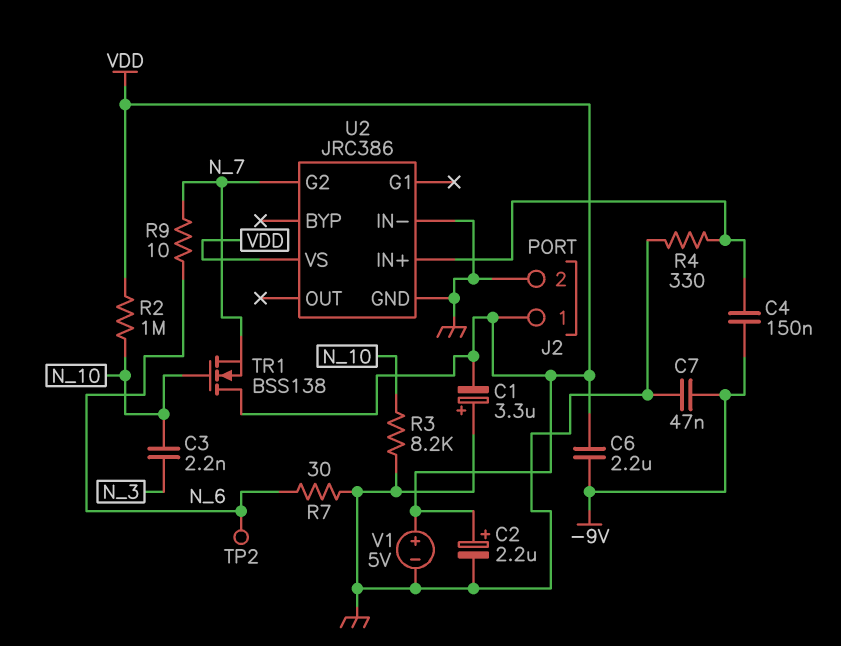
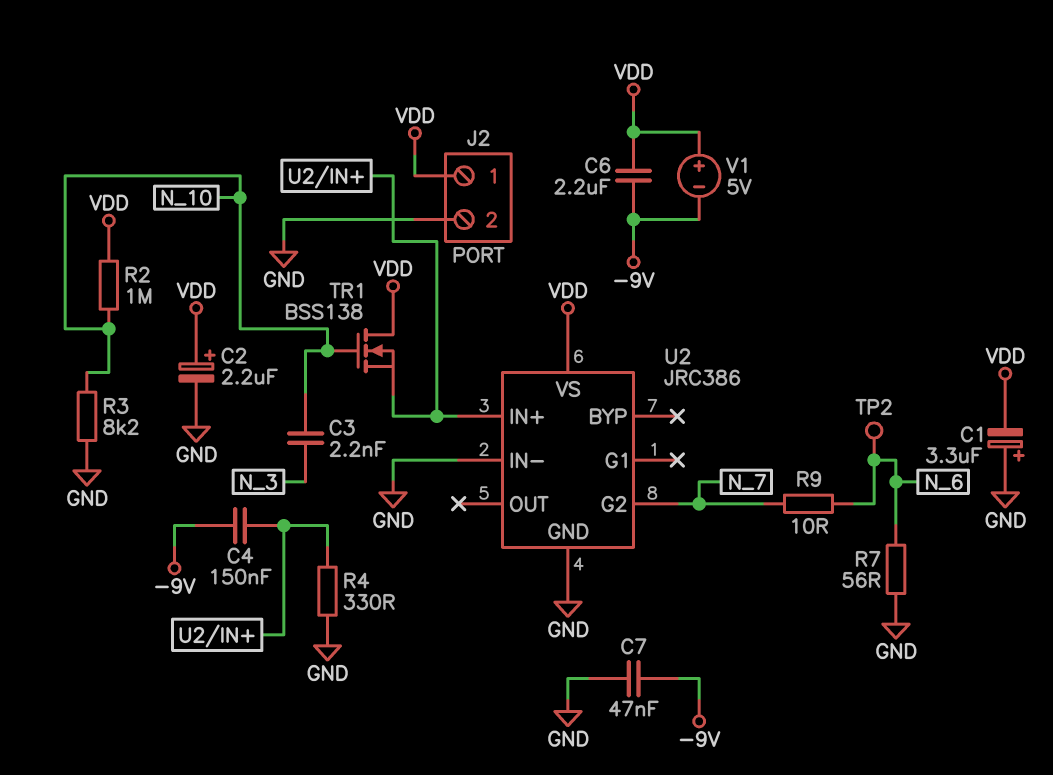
R7: 30 (GND, N_6) -> 56 (GND, N_6)
TR1: NMOS BSS138 (G N_10, D VDD, S N_7) -> NMOS BSS138 (G N_10, D VDD, S U2/IN+)
V1: 5V (plus VDD, minus GND) -> 5V (plus VDD, minus -9V)

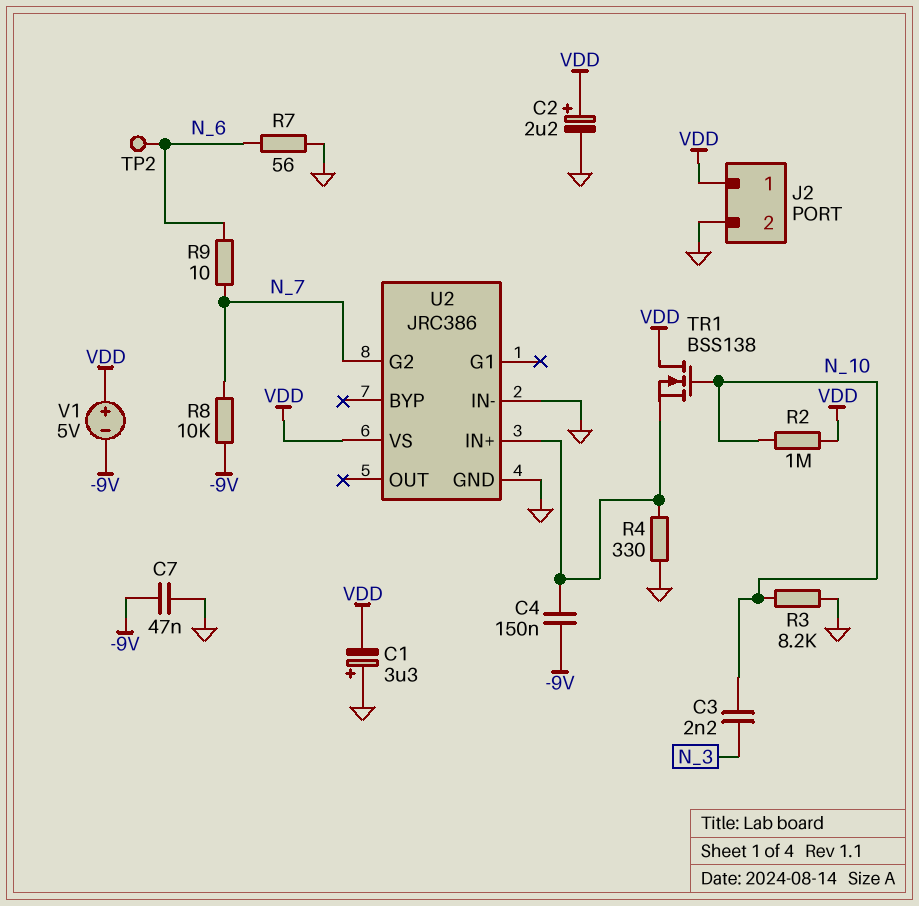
C6: 2.2uF (-9V, VDD) -> none
R8: none -> 10k (-9V, N_7)

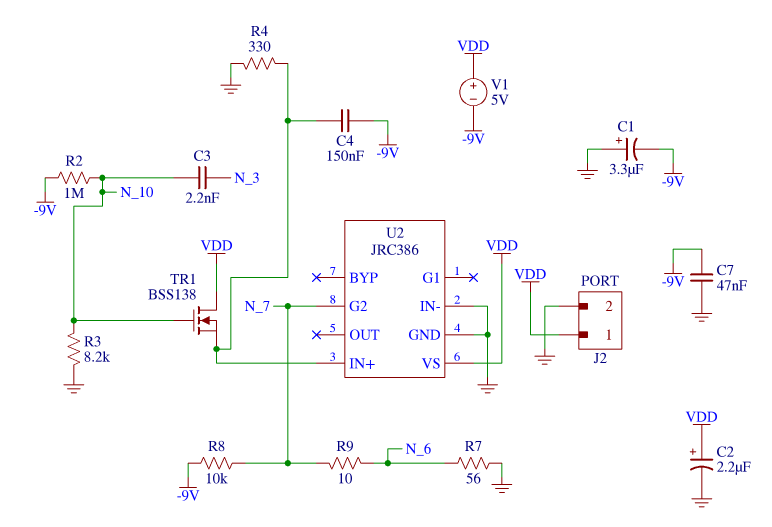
C1: 3.3uF (plus GND, minus VDD) -> 3.3uF (plus GND, minus -9V)
R2: 1M (N_10, VDD) -> 1M (-9V, N_10)
TP2: test point (N_6) -> none

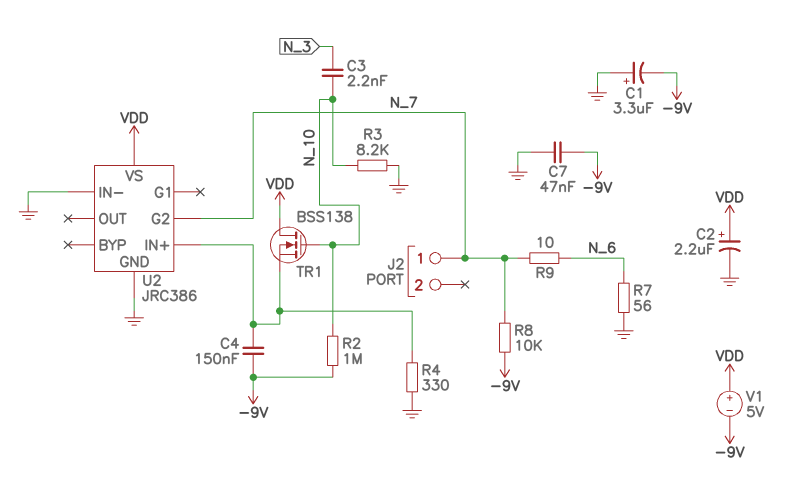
J2 pin 1: VDD -> N_7
J2 pin 2: GND -> none

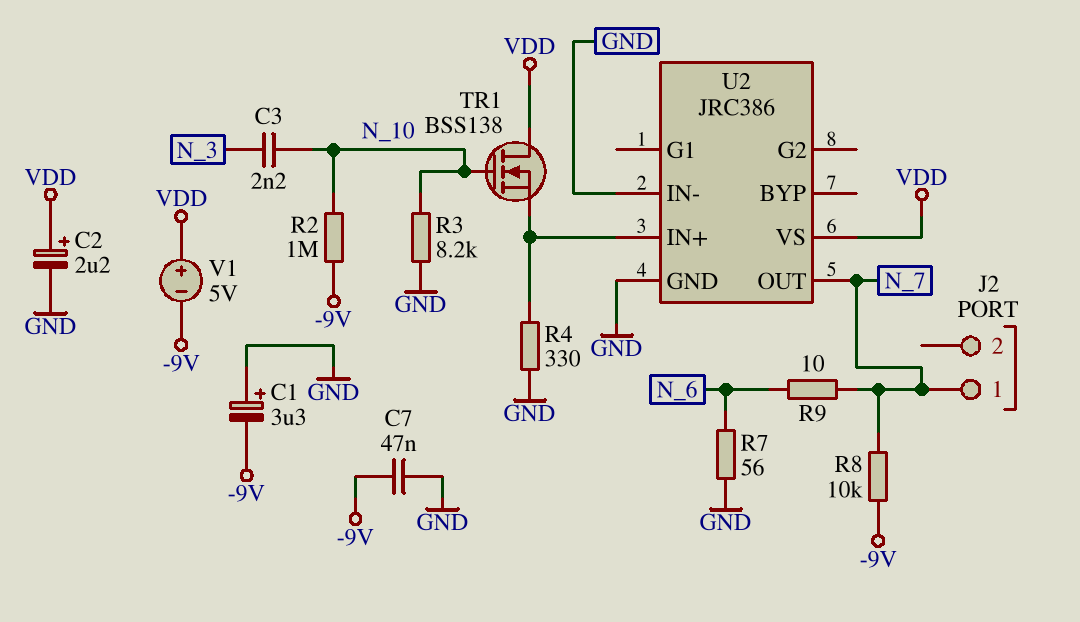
C4: 150nF (-9V, U2/IN+) -> none
U2 pin G2: N_7 -> none
U2 pin OUT: none -> N_7

